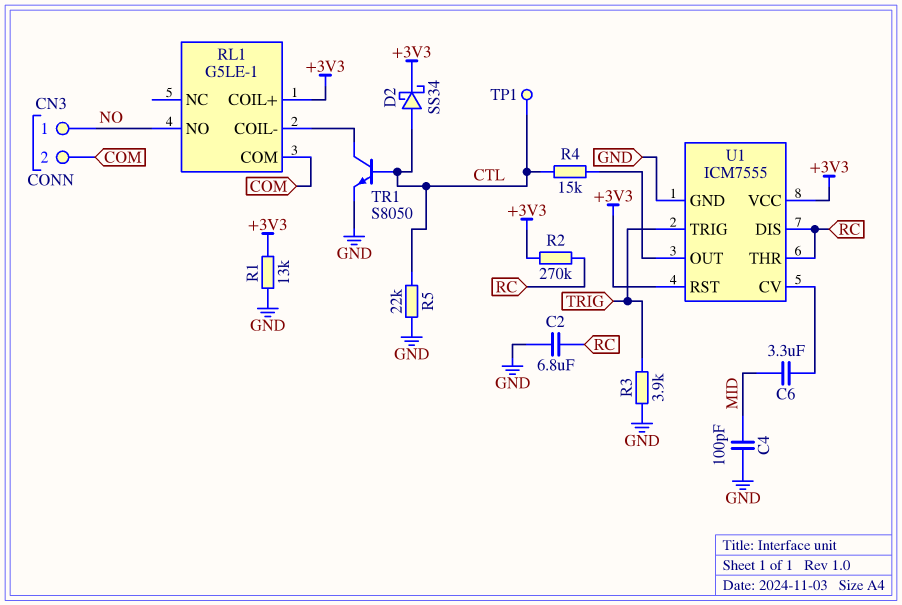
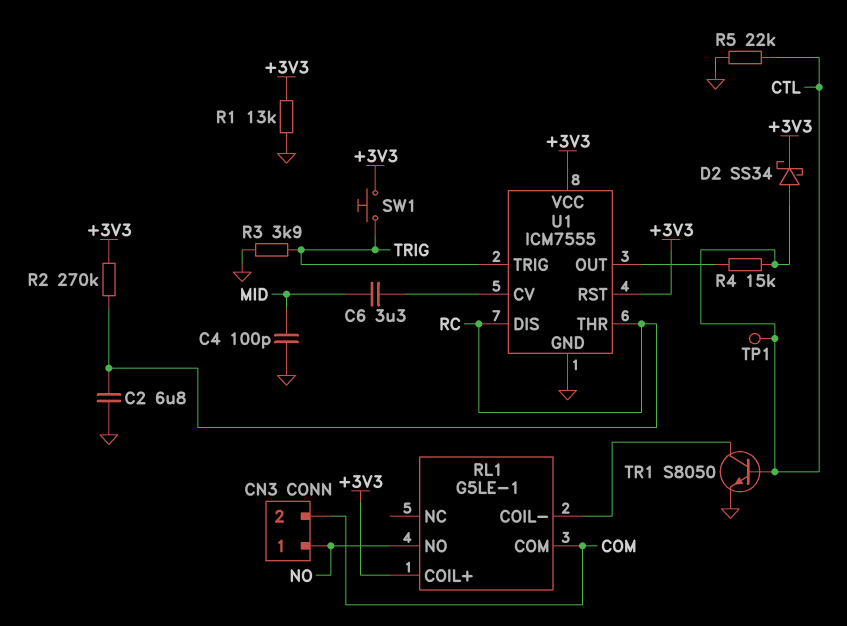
SW1: none -> button (+3V3, TRIG)

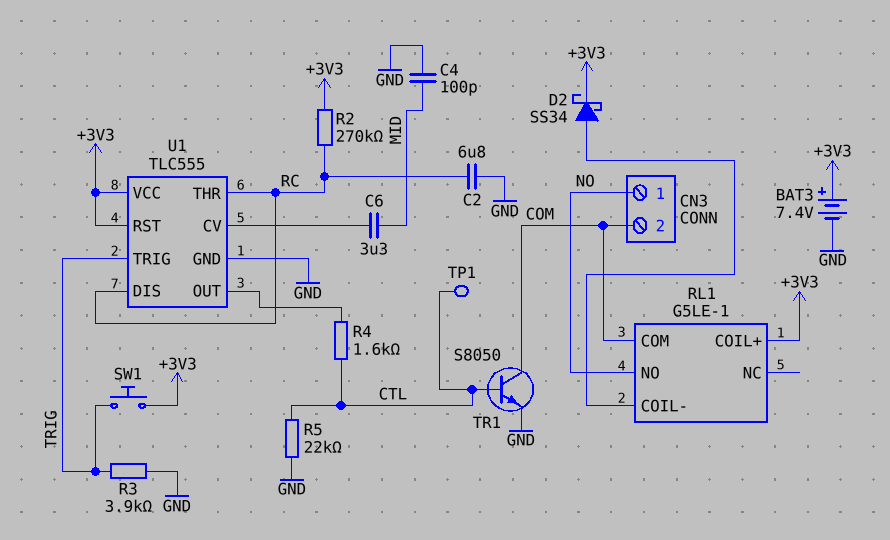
BAT3: none -> 7.4V (plus +3V3, minus GND)
D2: schottky SS34 (A CTL, K +3V3) -> schottky SS34 (A RL1/COIL-, K +3V3)
R1: 13k (+3V3, GND) -> none
R4: 15k (CTL, U1/OUT) -> 1.6k (CTL, U1/OUT)
TR1: NPN S8050 (B CTL, C RL1/COIL-, E GND) -> NPN S8050 (B CTL, C COM, E GND)
U1: ICM7555 -> TLC555

